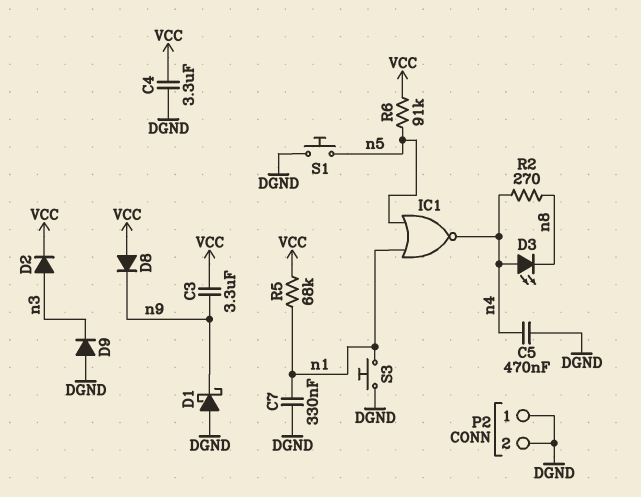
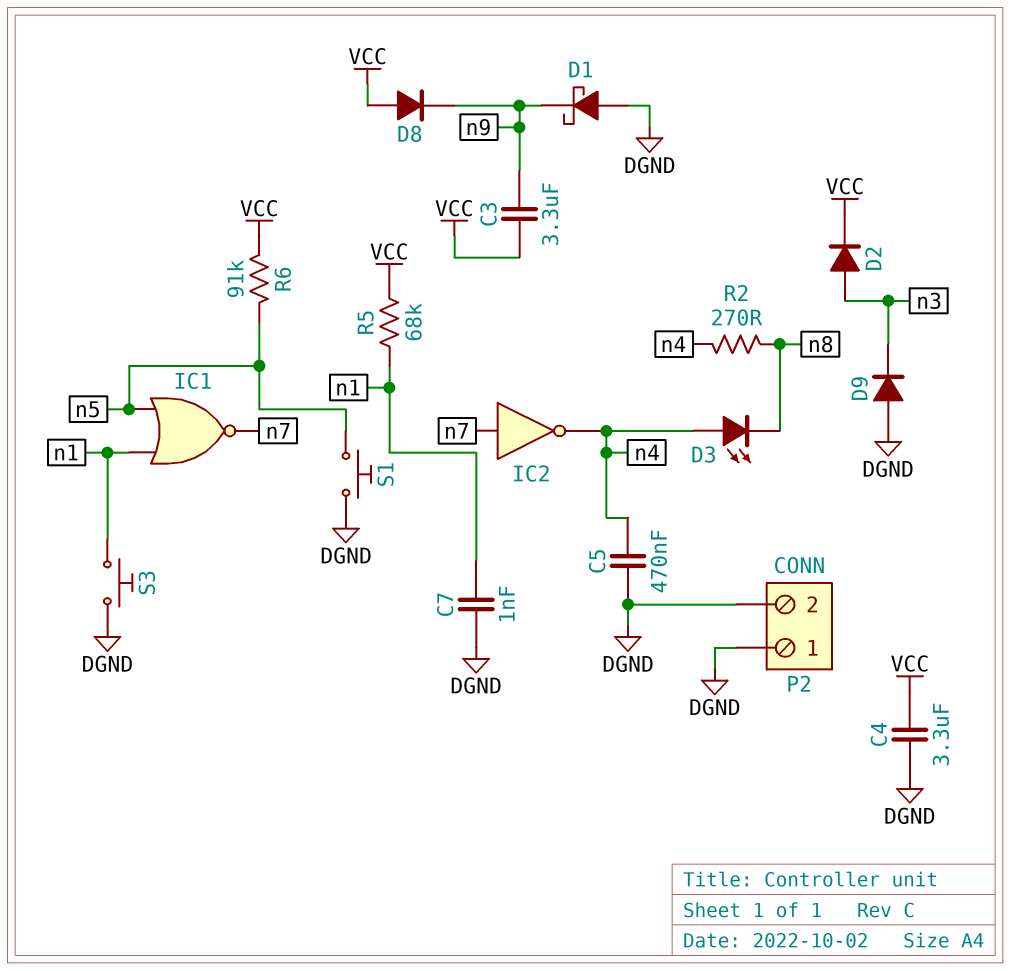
C7: 330nF (DGND, n1) -> 1nF (DGND, n1)
IC1: NOR (in n1, in n5, out n4) -> NOR (in n1, in n5, out n7)
IC2: none -> NOT (in n7, out n4)

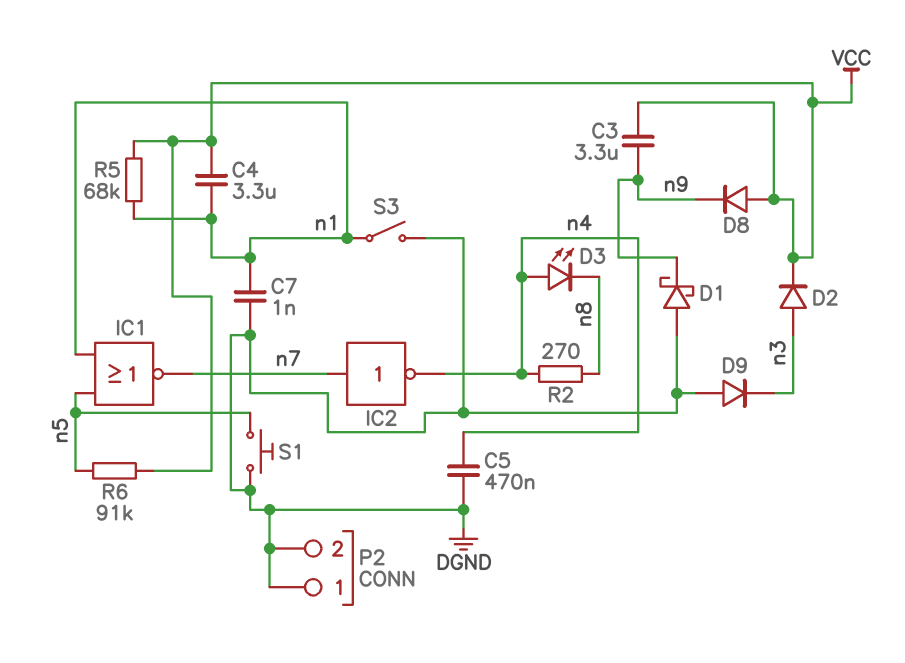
C4: 3.3uF (DGND, VCC) -> 3.3uF (VCC, n1)
S3: button (DGND, n1) -> switch (DGND, n1)

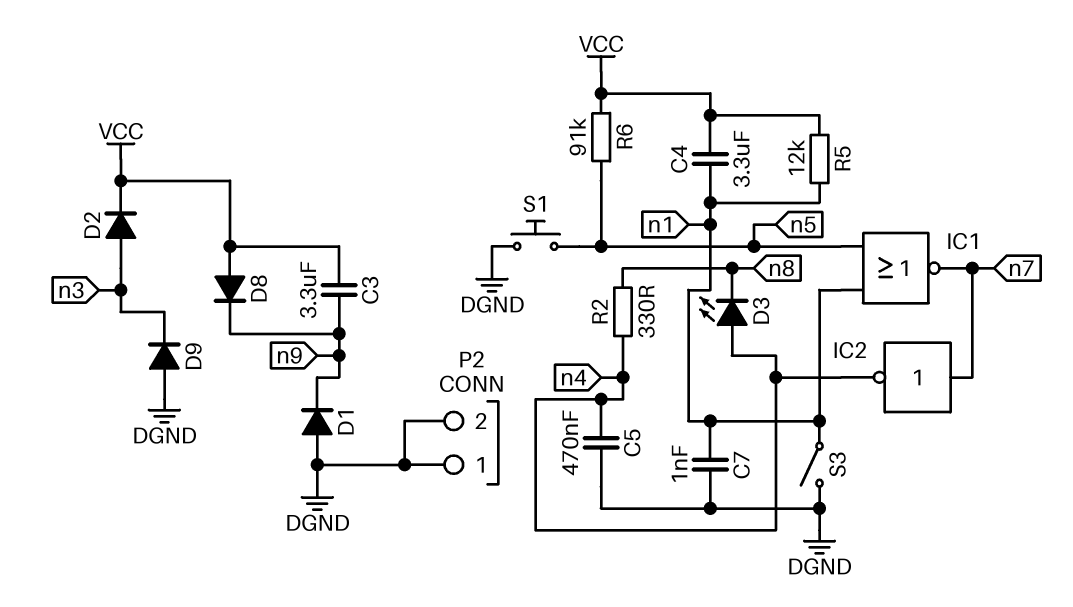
D1: schottky (A DGND, K n9) -> diode (A DGND, K n9)
R2: 270 (n4, n8) -> 330 (n4, n8)
R5: 68k (VCC, n1) -> 12k (VCC, n1)

